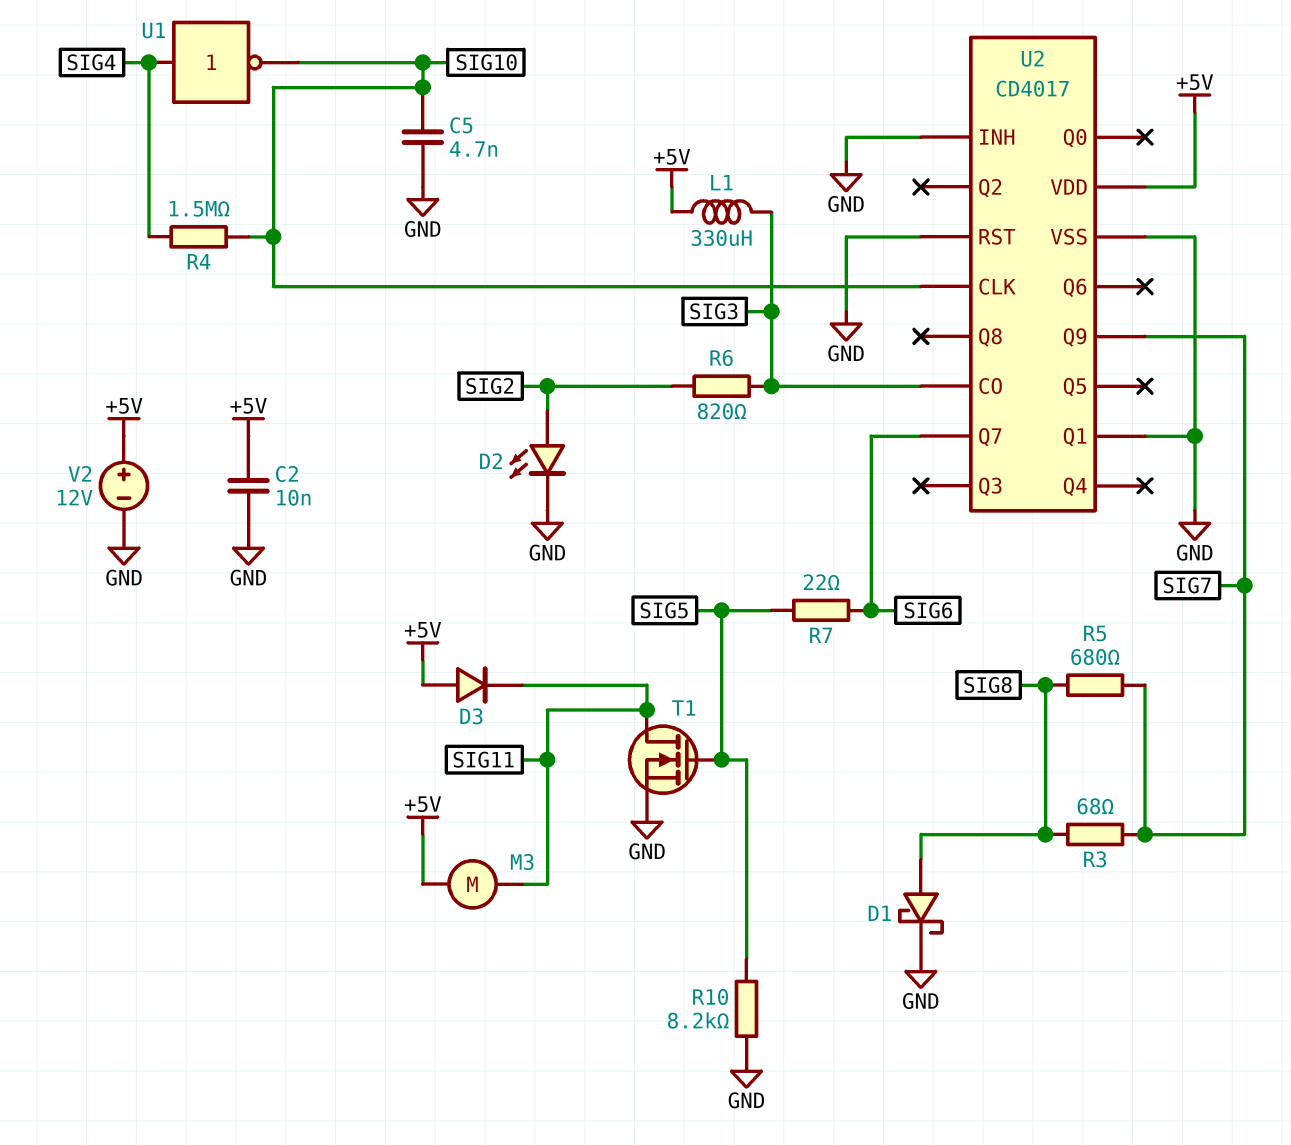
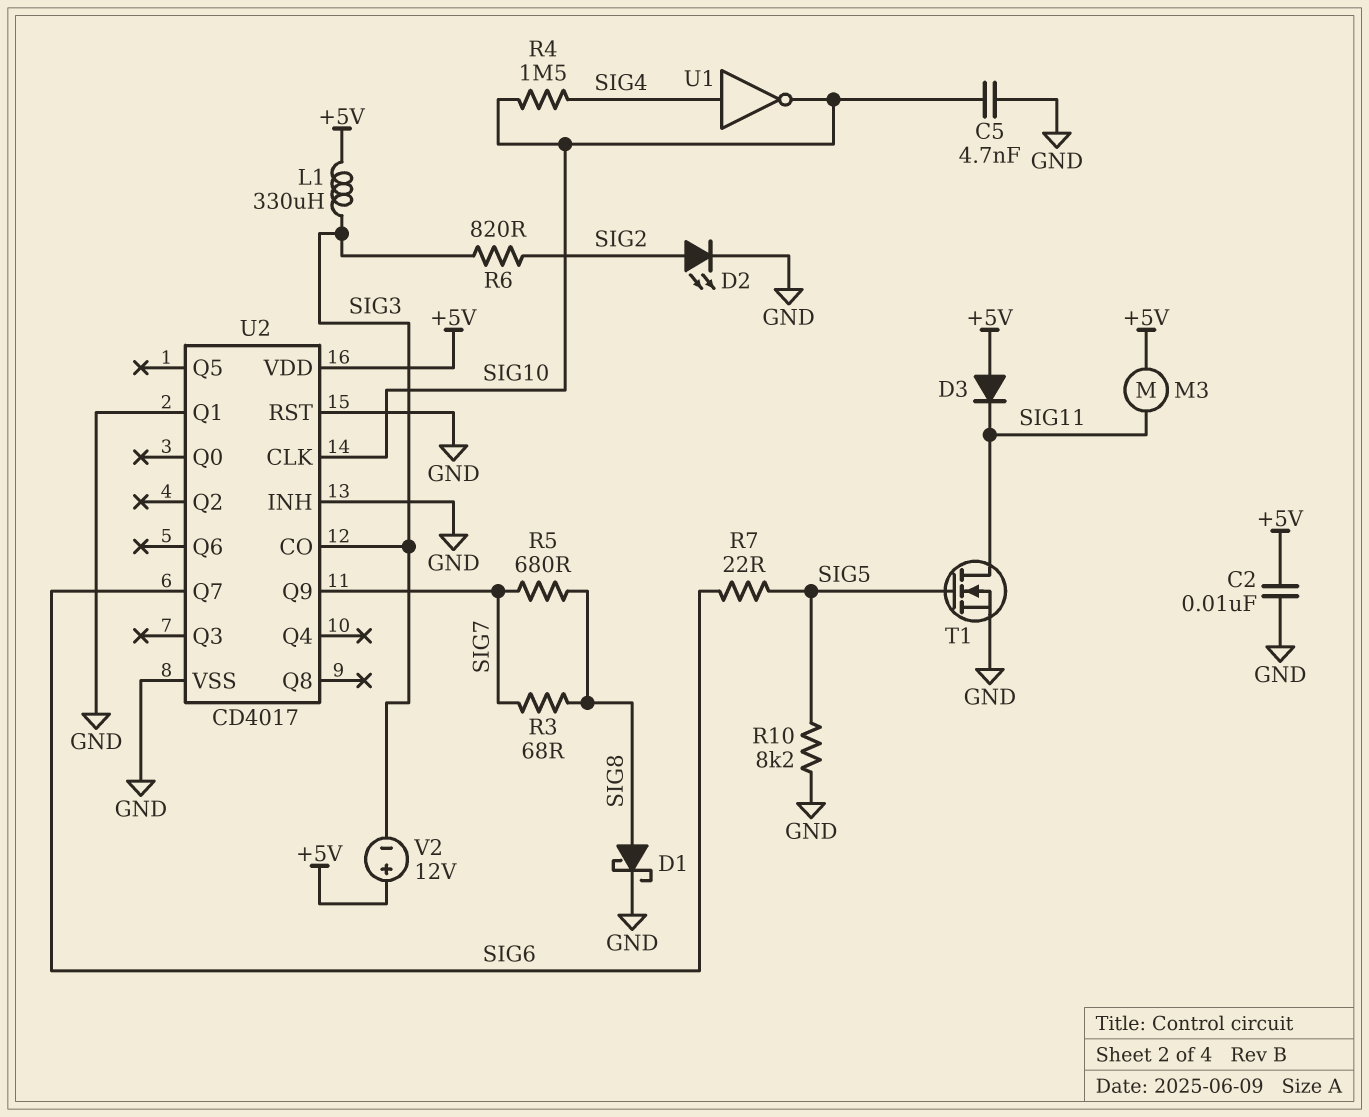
V2: 12V (plus +5V, minus GND) -> 12V (plus +5V, minus SIG3)

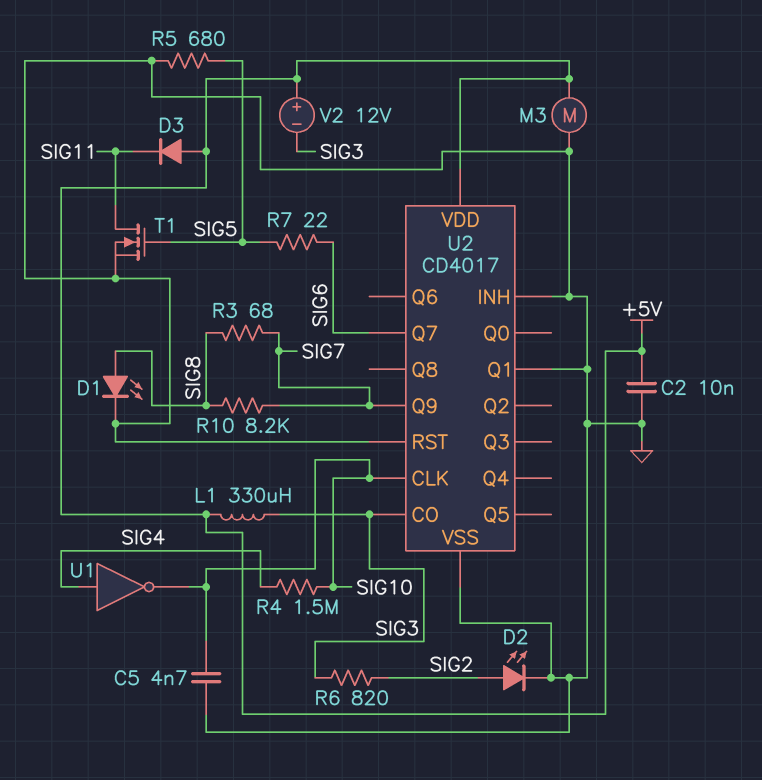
D1: schottky (A SIG8, K GND) -> LED (A SIG8, K GND)
M3: motor (+5V, SIG11) -> motor (+5V, GND)
R5: 680 (SIG7, SIG8) -> 680 (GND, SIG5)
R10: 8.2k (GND, SIG5) -> 8.2k (SIG7, SIG8)

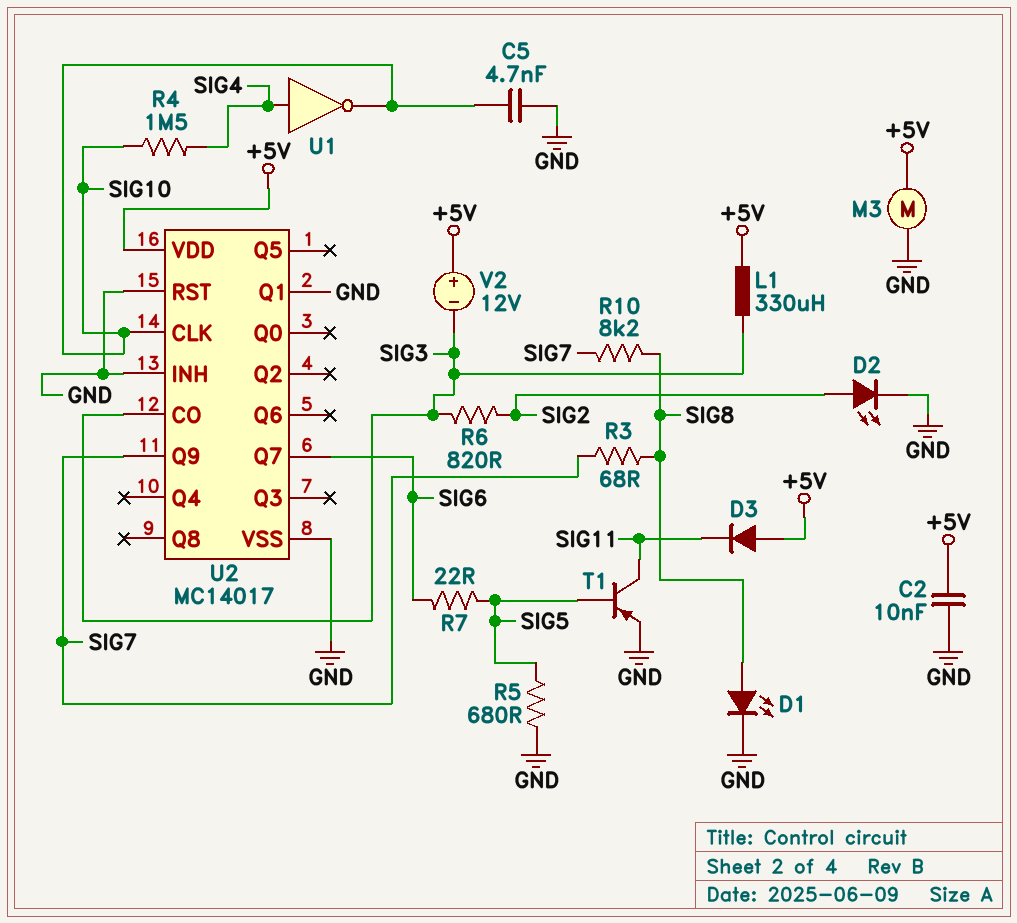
T1: NMOS (G SIG5, D SIG11, S GND) -> PNP (B SIG5, C SIG11, E GND)
U2: CD4017 -> MC14017

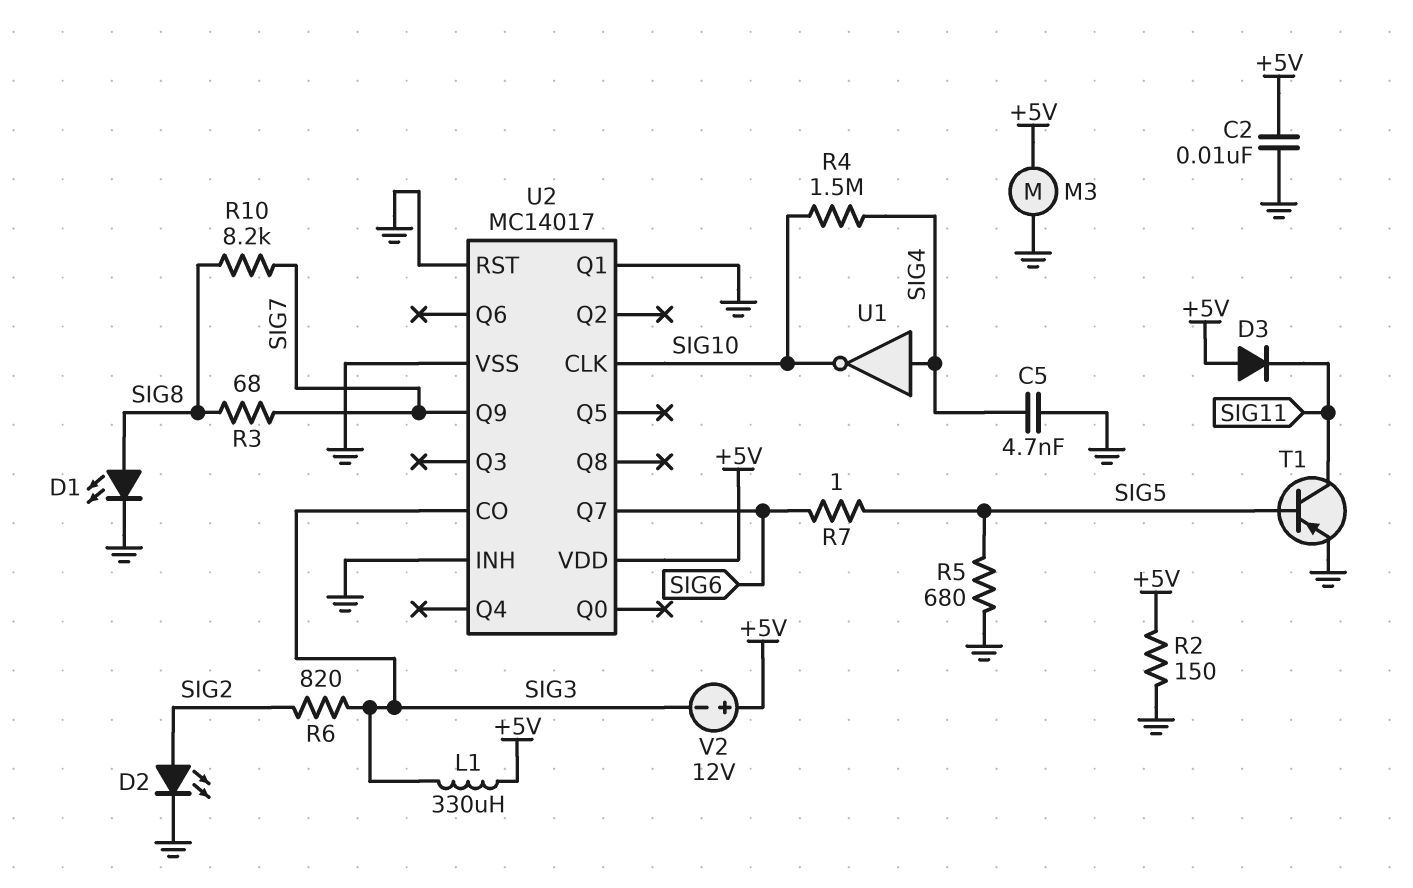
C5: 4.7nF (GND, SIG10) -> 4.7nF (GND, SIG4)
R2: none -> 150 (+5V, GND)
R7: 22 (SIG5, SIG6) -> 1 (SIG5, SIG6)

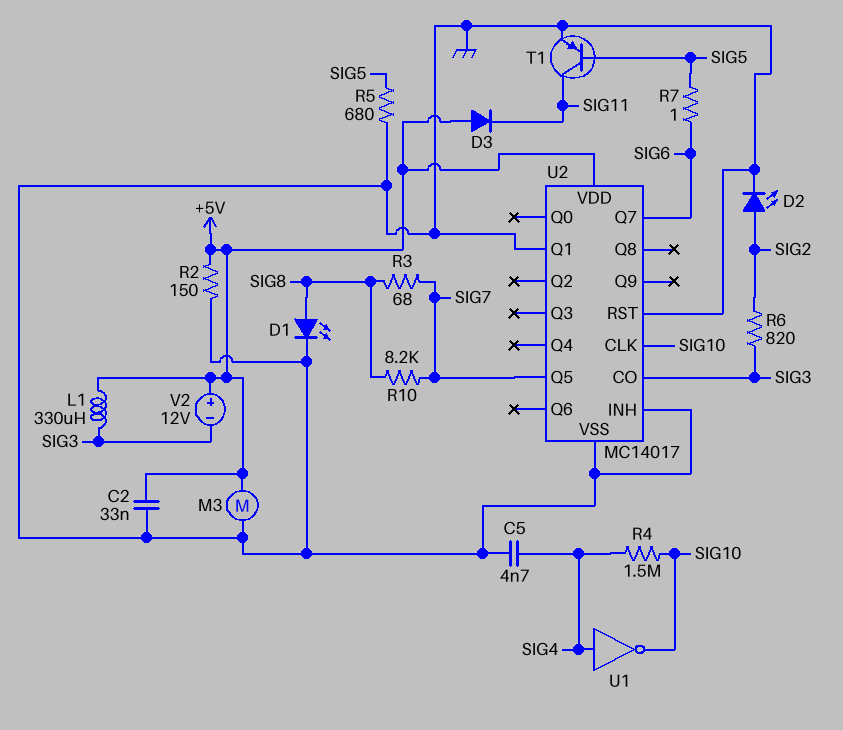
C2: 10nF (+5V, GND) -> 33nF (+5V, GND)
U2 pin Q5: none -> SIG7
U2 pin Q9: SIG7 -> none

